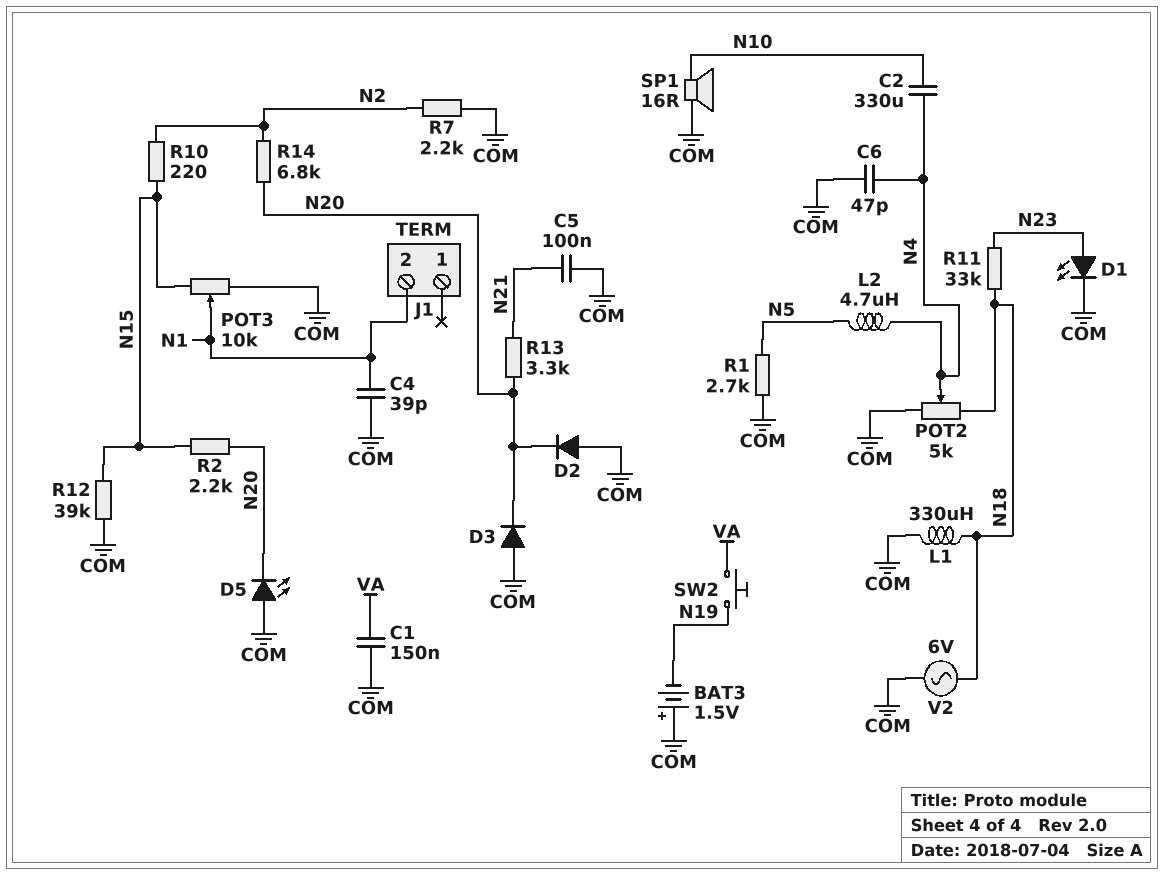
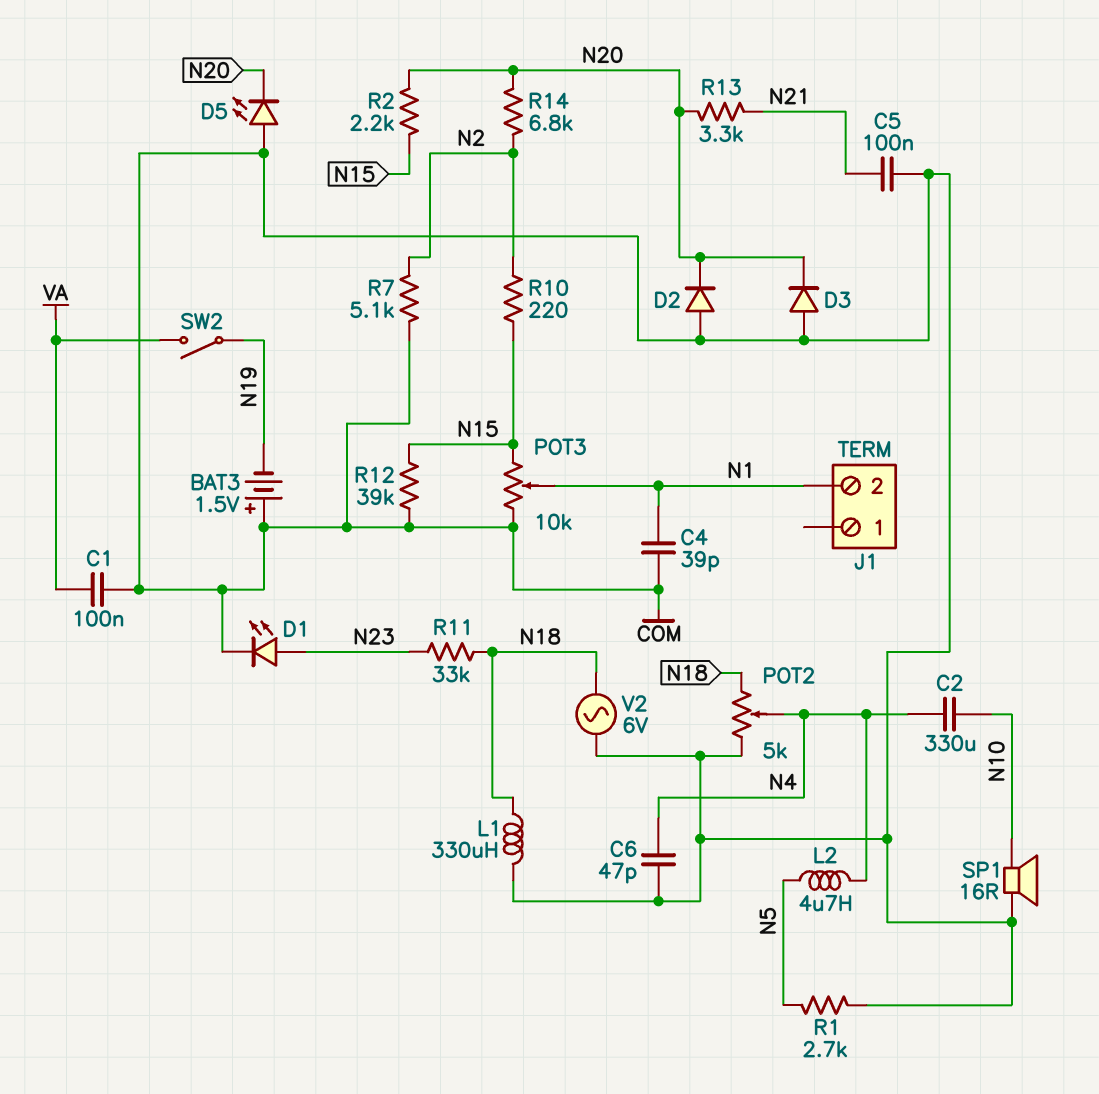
C1: 150nF (COM, VA) -> 100nF (COM, VA)
R7: 2.2k (COM, N2) -> 5.1k (COM, N2)
SW2: button (N19, VA) -> switch (N19, VA)

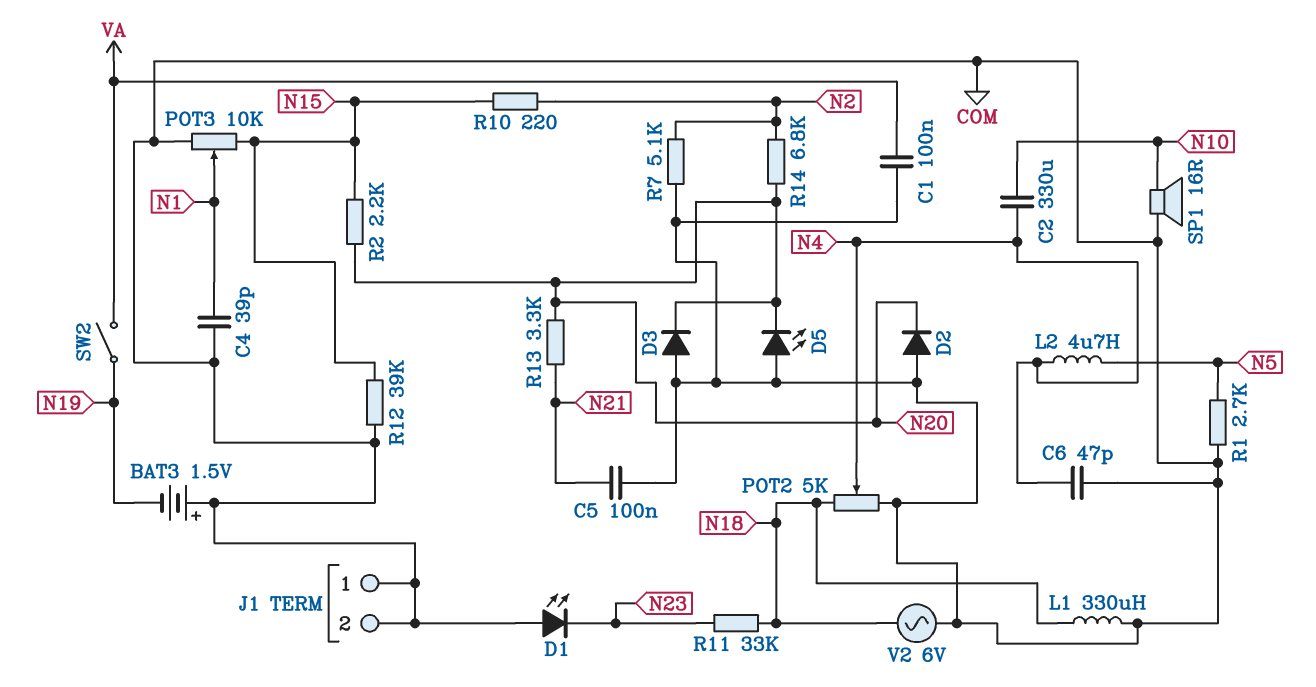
D1: LED (A N23, K COM) -> LED (A COM, K N23)
J1 pin 1: none -> COM
J1 pin 2: N1 -> COM

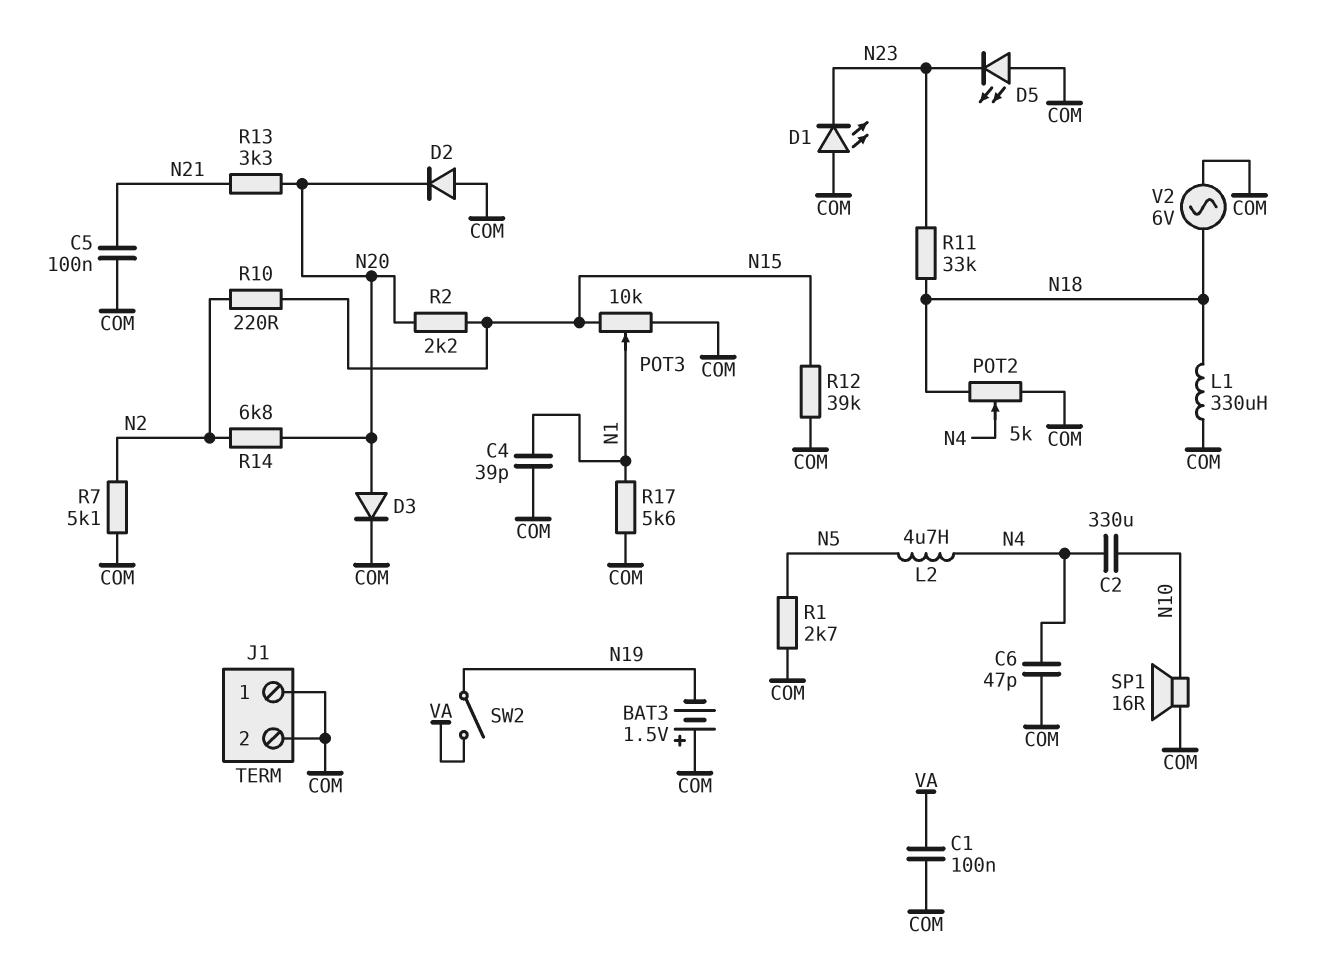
D3: diode (A COM, K N20) -> diode (A N20, K COM)
D5: LED (A COM, K N20) -> LED (A COM, K N23)
R17: none -> 5.6k (COM, N1)

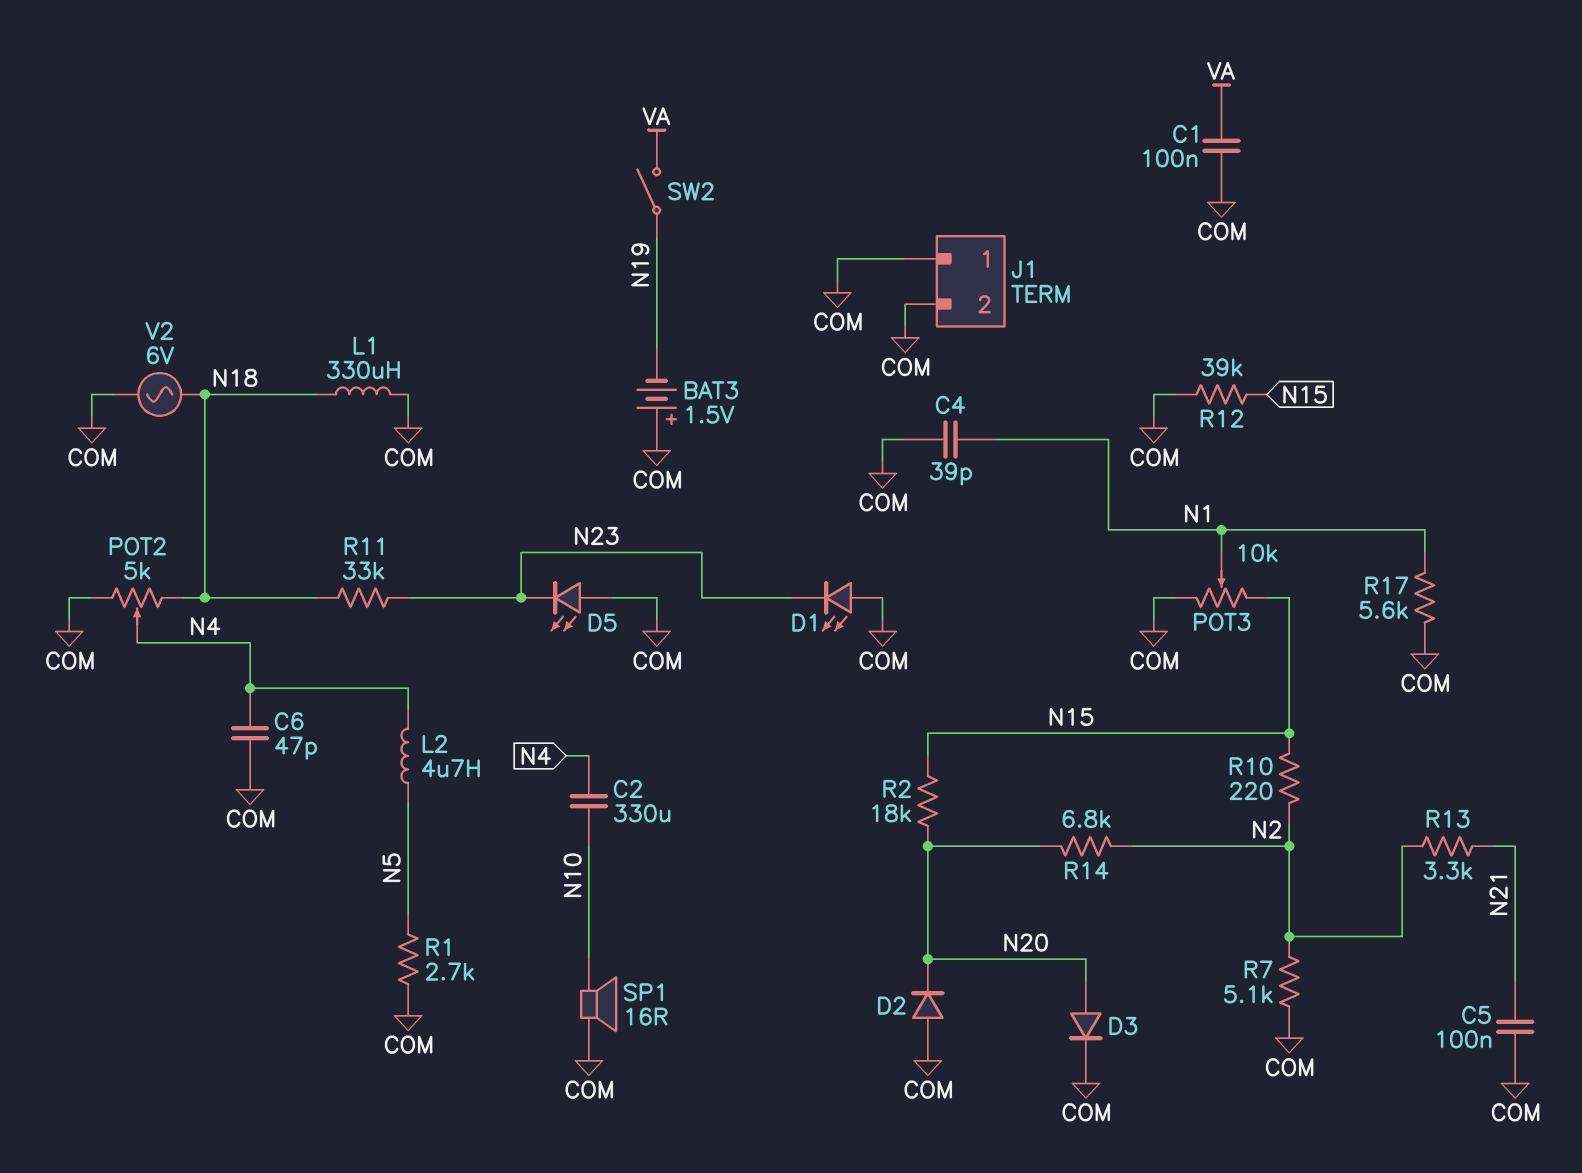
R2: 2.2k (N15, N20) -> 18k (N15, N20)
R13: 3.3k (N20, N21) -> 3.3k (N2, N21)

